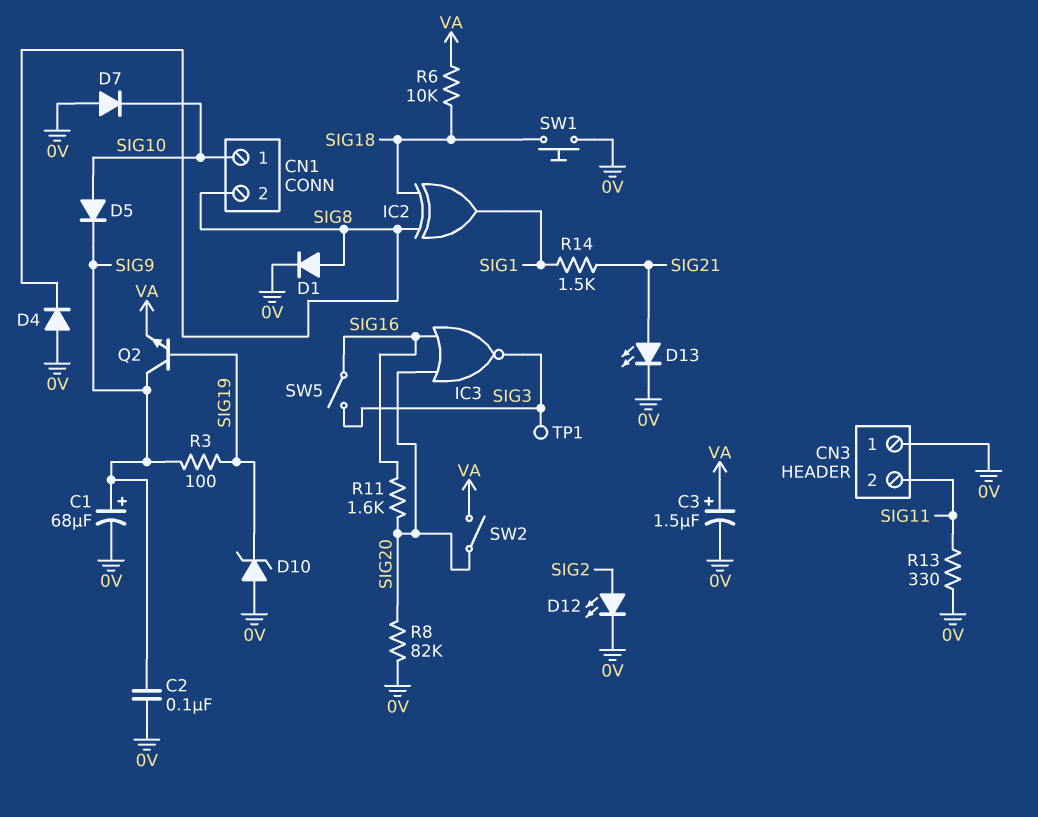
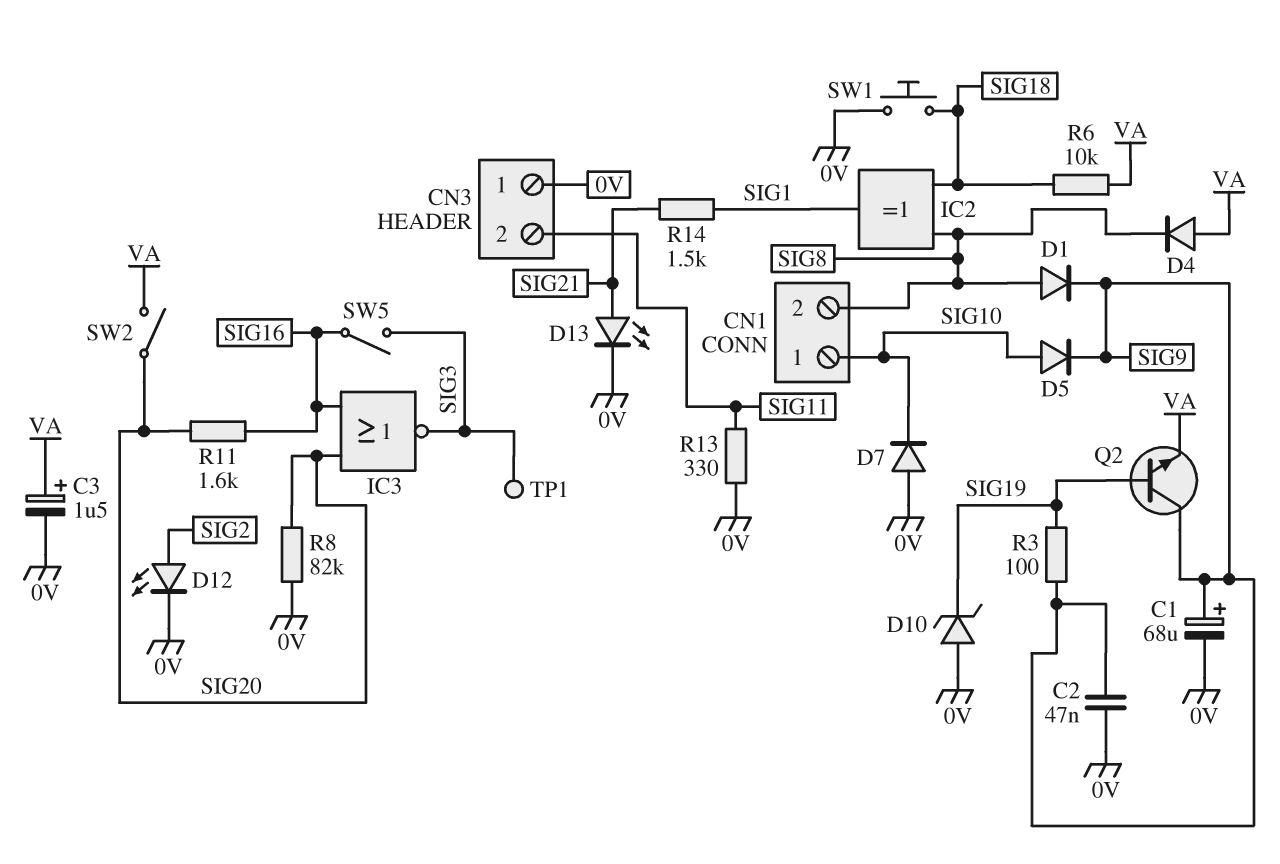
C2: 100nF (0V, SIG9) -> 47nF (0V, SIG9)
D1: diode (A SIG8, K 0V) -> diode (A SIG8, K SIG9)
D4: diode (A 0V, K SIG8) -> diode (A VA, K SIG8)

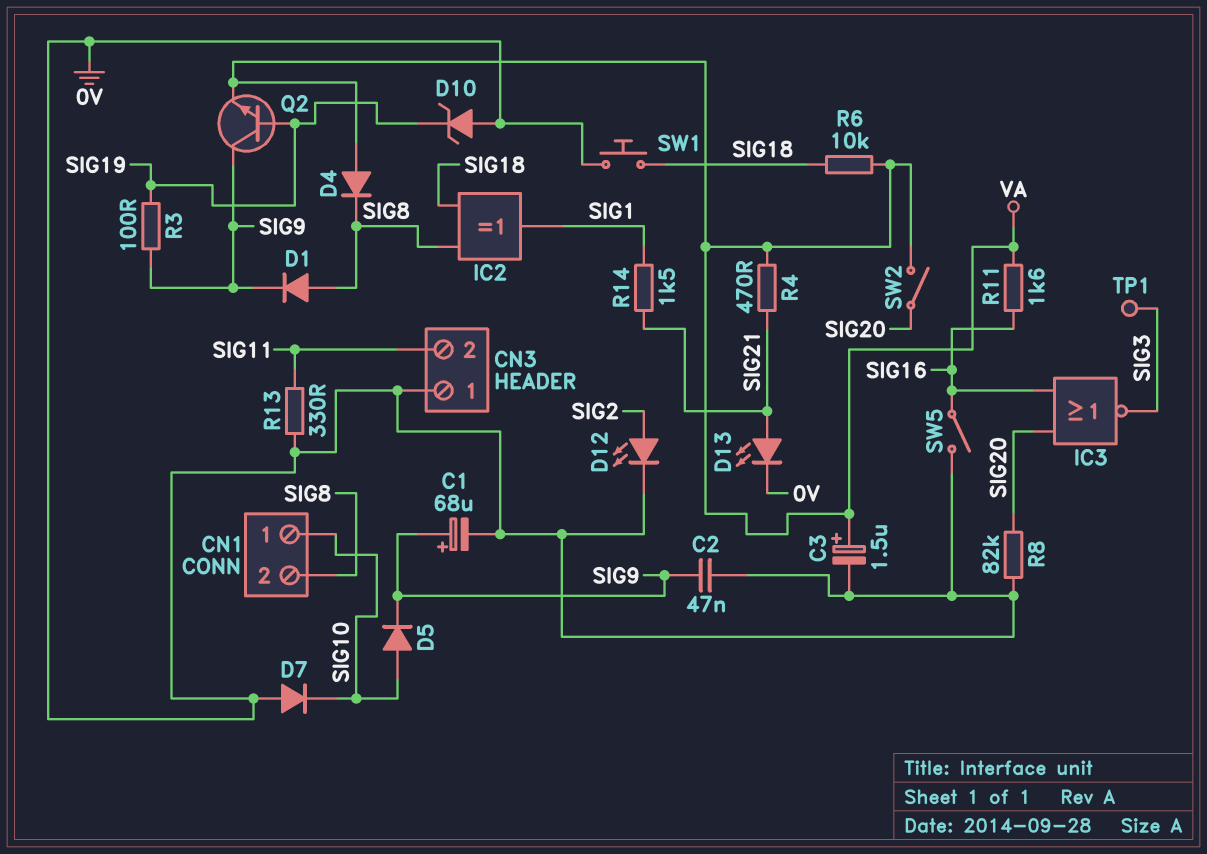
R4: none -> 470 (SIG21, VA)
R11: 1.6k (SIG16, SIG20) -> 1.6k (SIG16, VA)
SW5: switch (SIG3, SIG16) -> switch (0V, SIG16)

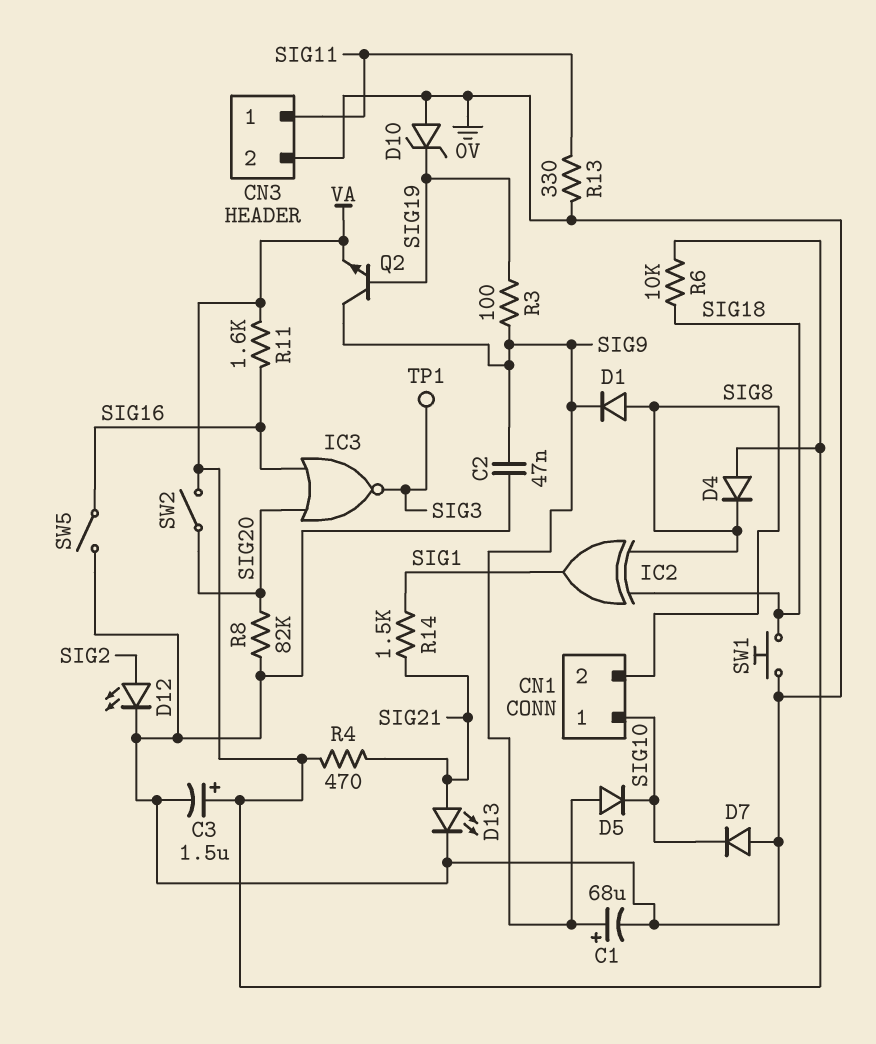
CN3 pin 1: 0V -> SIG11
CN3 pin 2: SIG11 -> 0V
D5: diode (A SIG10, K SIG9) -> diode (A SIG9, K SIG10)

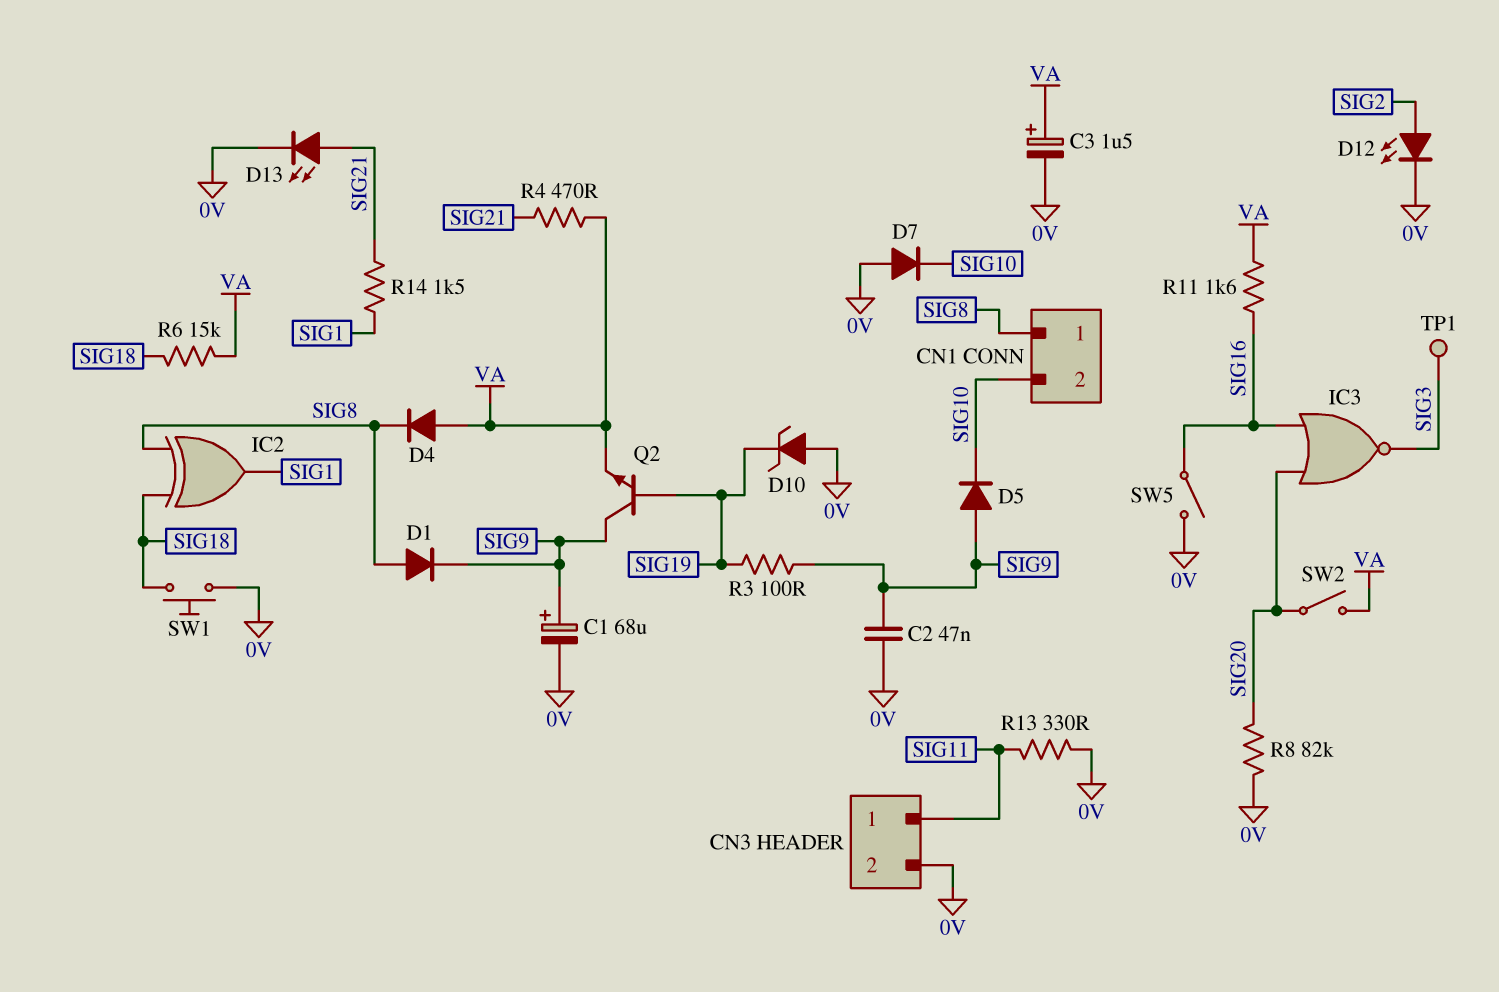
CN1 pin 1: SIG10 -> SIG8
CN1 pin 2: SIG8 -> SIG10
R6: 10k (SIG18, VA) -> 15k (SIG18, VA)

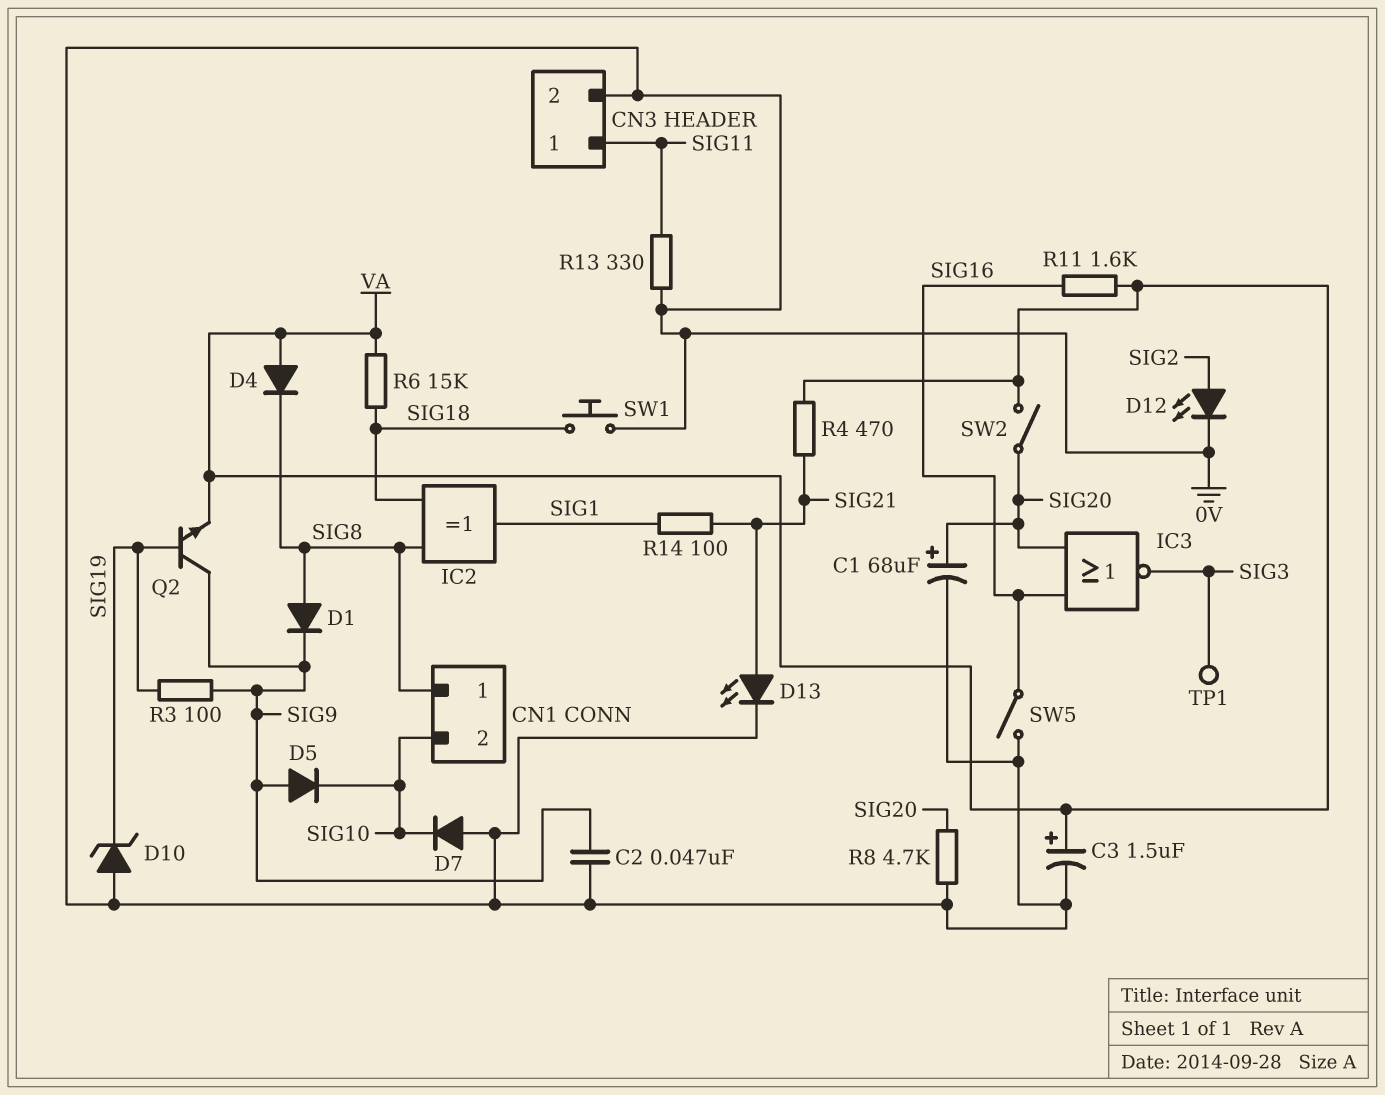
C1: 68uF (plus SIG9, minus 0V) -> 68uF (plus SIG20, minus 0V)
R8: 82k (0V, SIG20) -> 4.7k (0V, SIG20)
R14: 1.5k (SIG1, SIG21) -> 100 (SIG1, SIG21)

